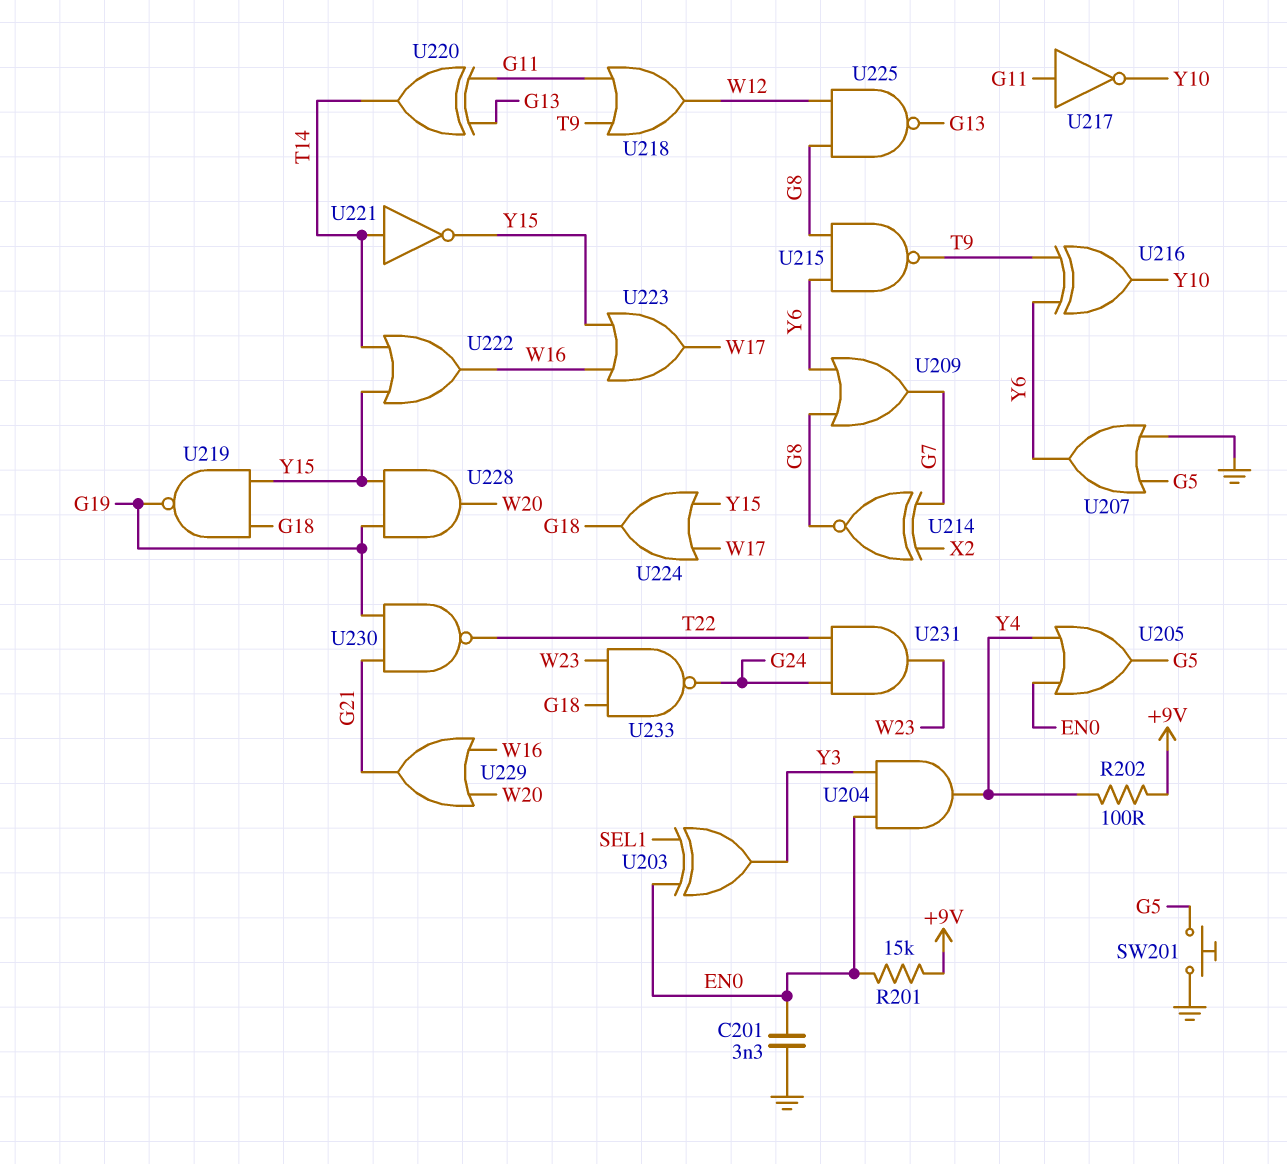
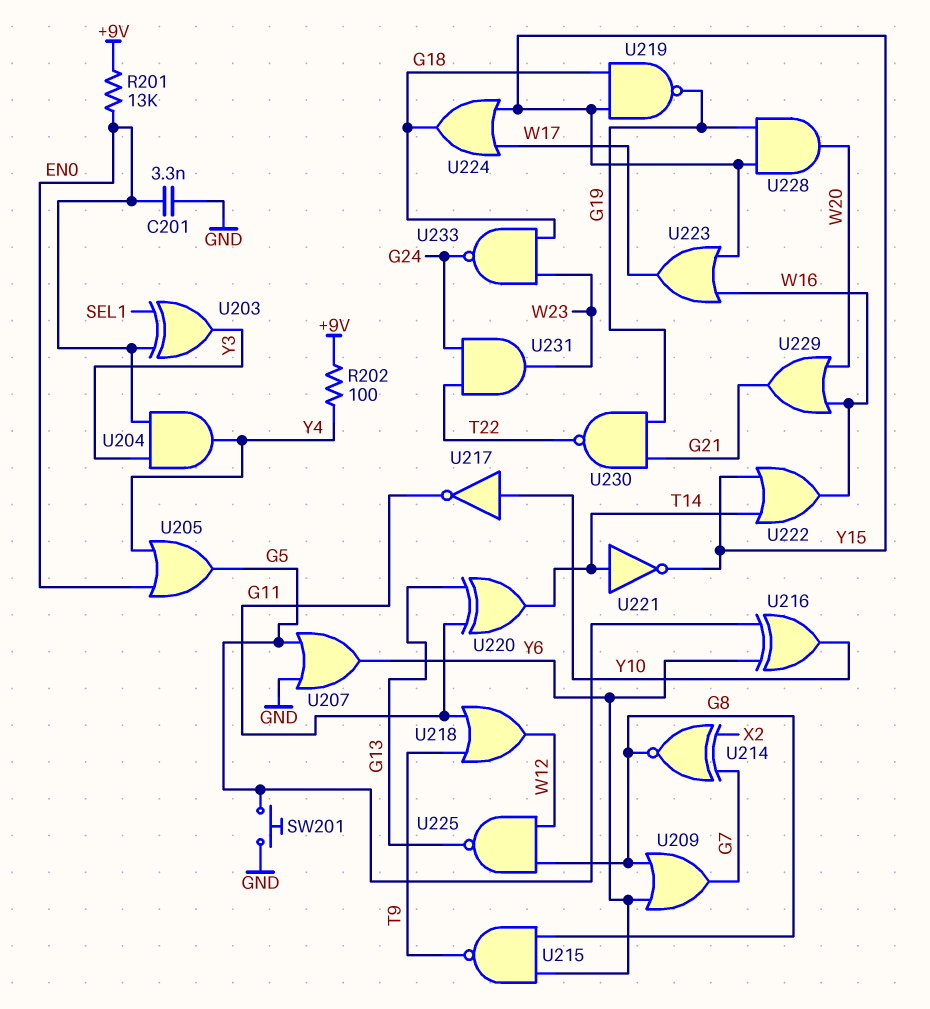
R201: 15k (+9V, EN0) -> 13k (+9V, EN0)
U216: XOR (in T9, in Y6, out Y10) -> XOR (in G5, in Y6, out Y10)
U217: NOT (in G11, out Y10) -> NOT (in Y10, out G11)

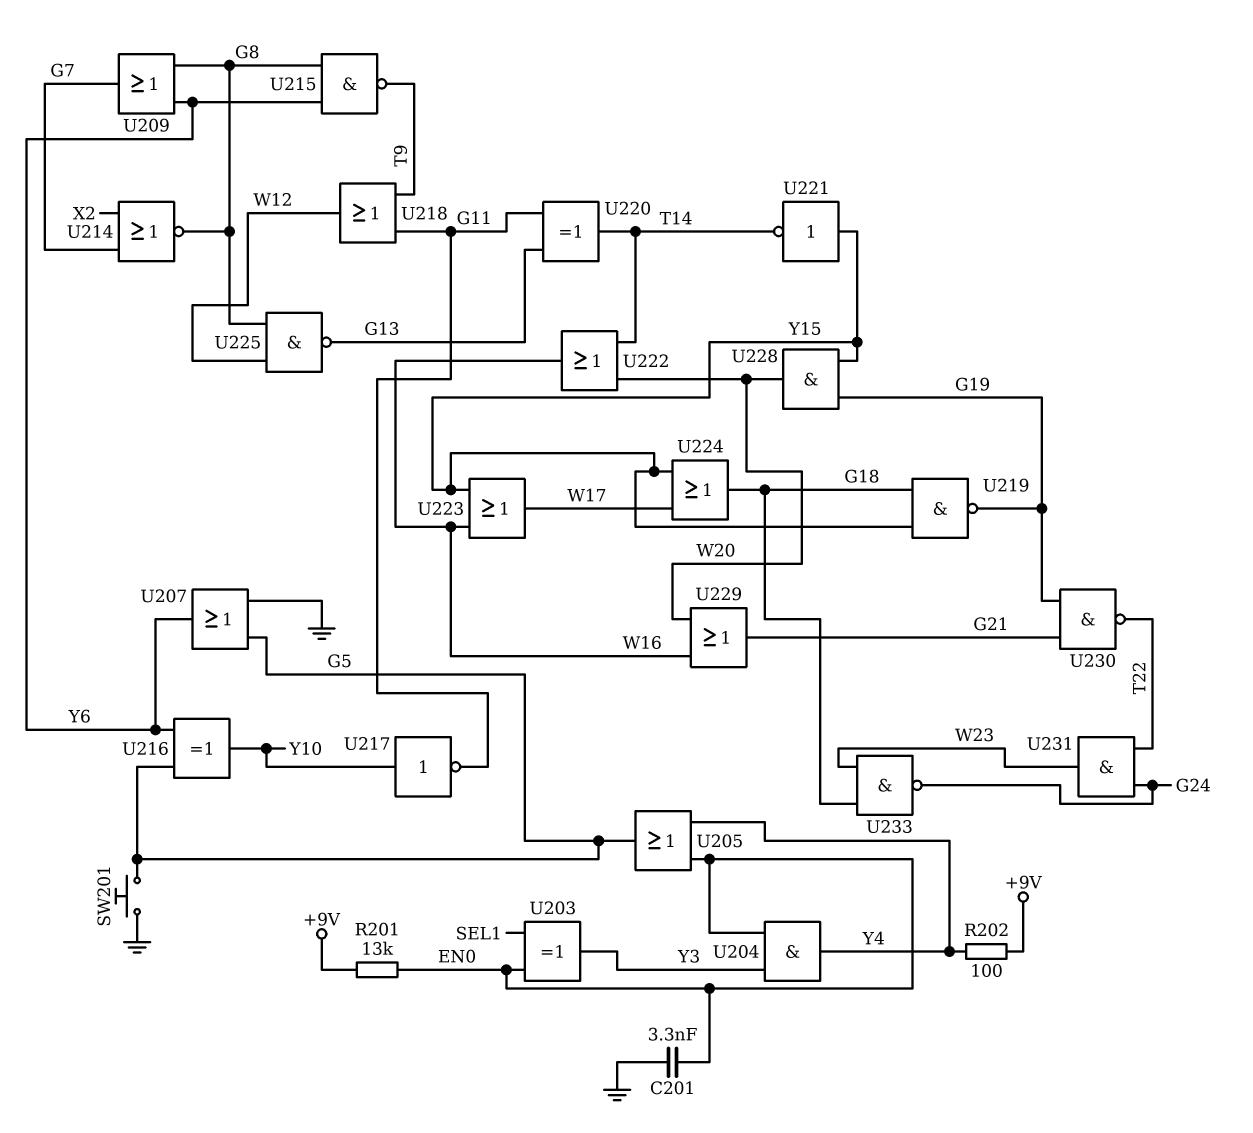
U214: XNOR (in G7, in X2, out G8) -> NOR (in G7, in X2, out G8)
U221: NOT (in T14, out Y15) -> NOT (in Y15, out T14)
U222: OR (in T14, in Y15, out W16) -> OR (in T14, in W20, out W16)

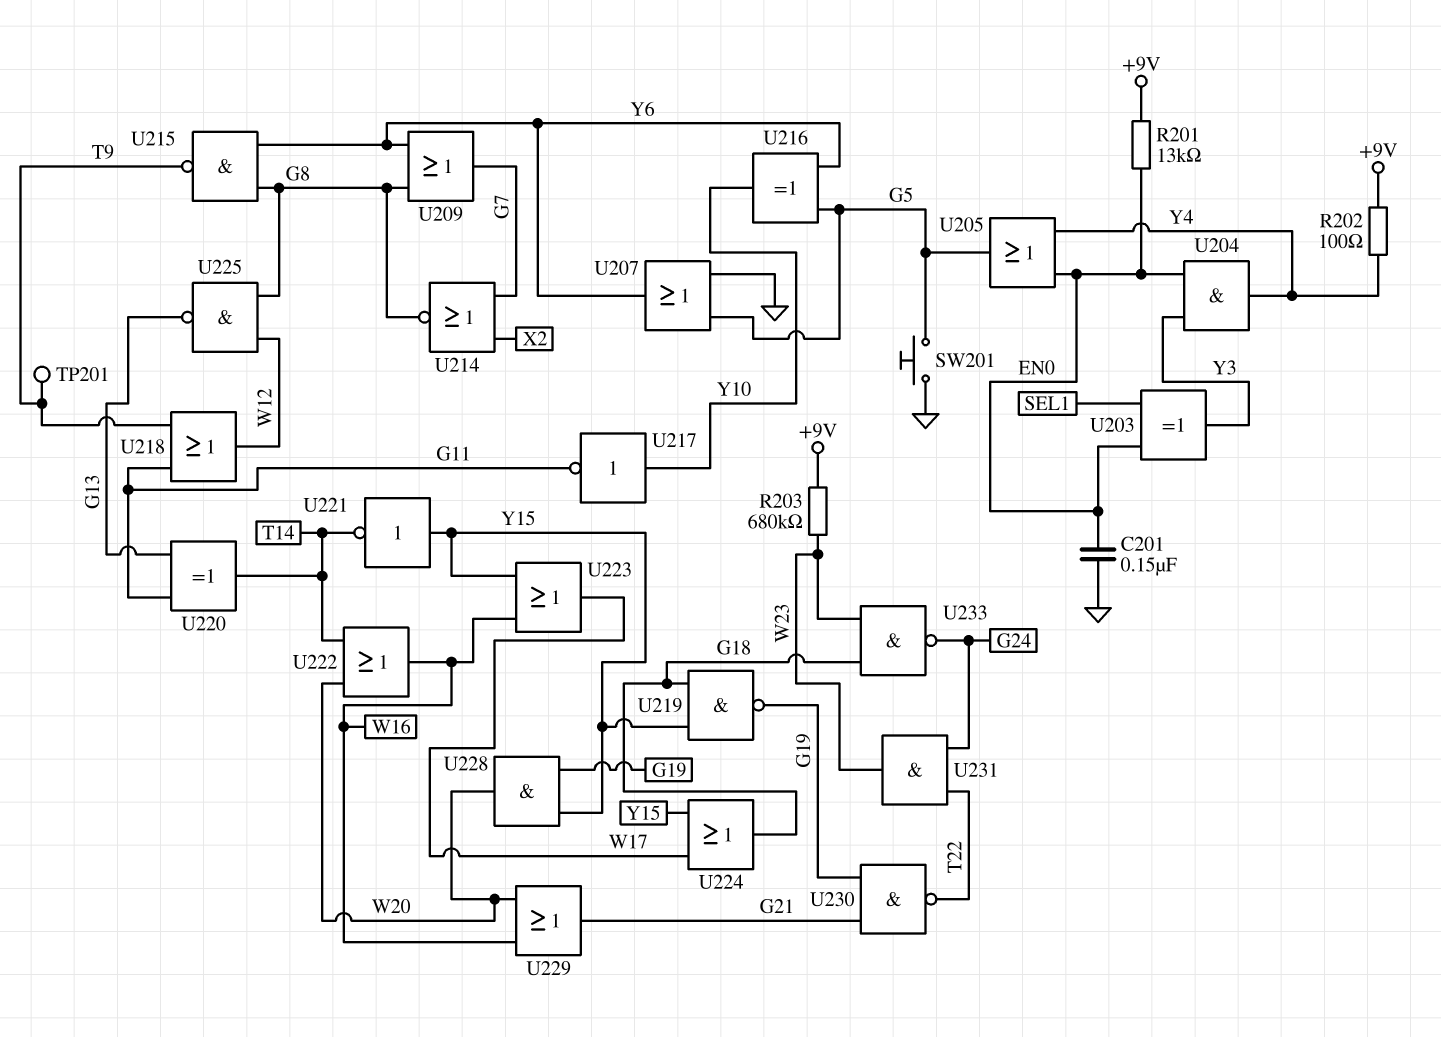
C201: 3.3nF (EN0, GND) -> 150nF (EN0, GND)
R203: none -> 680k (+9V, W23)
TP201: none -> test point (T9)

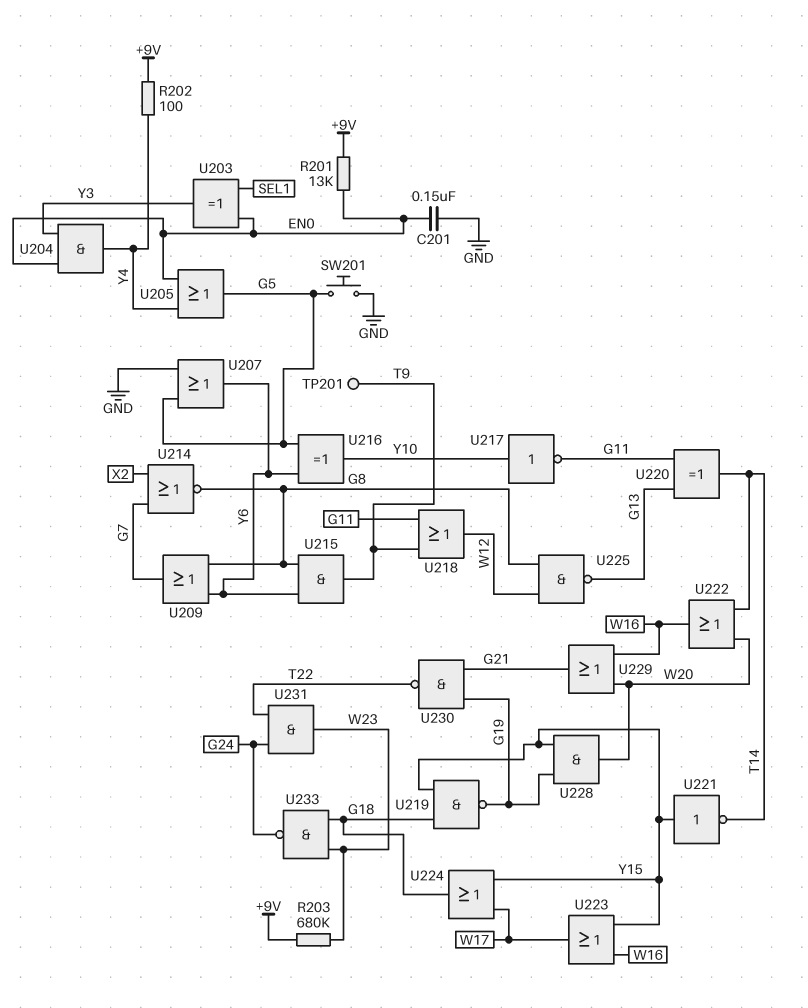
U215: NAND (in G8, in Y6, out T9) -> AND (in G8, in Y6, out T9)

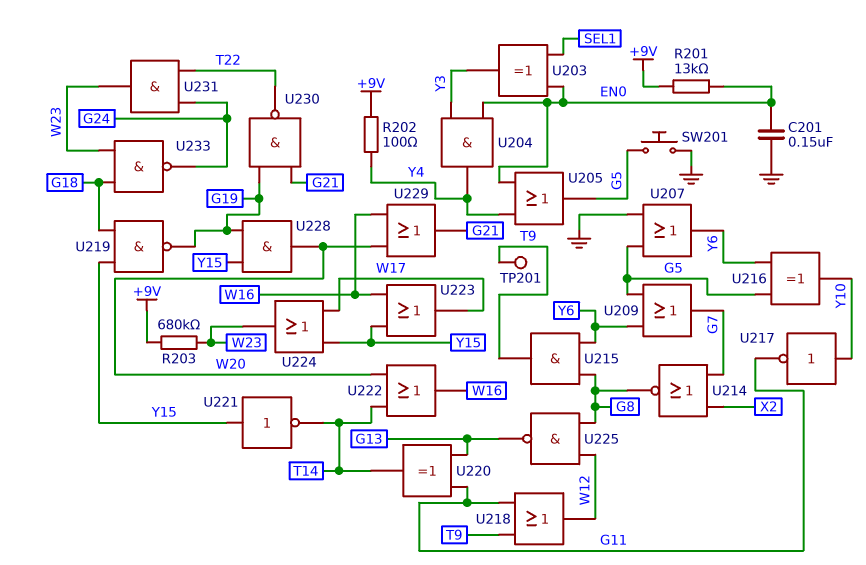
U209: OR (in G8, in Y6, out G7) -> OR (in G5, in Y6, out G7)
U224: OR (in W17, in Y15, out G18) -> OR (in W17, in Y15, out W23)

